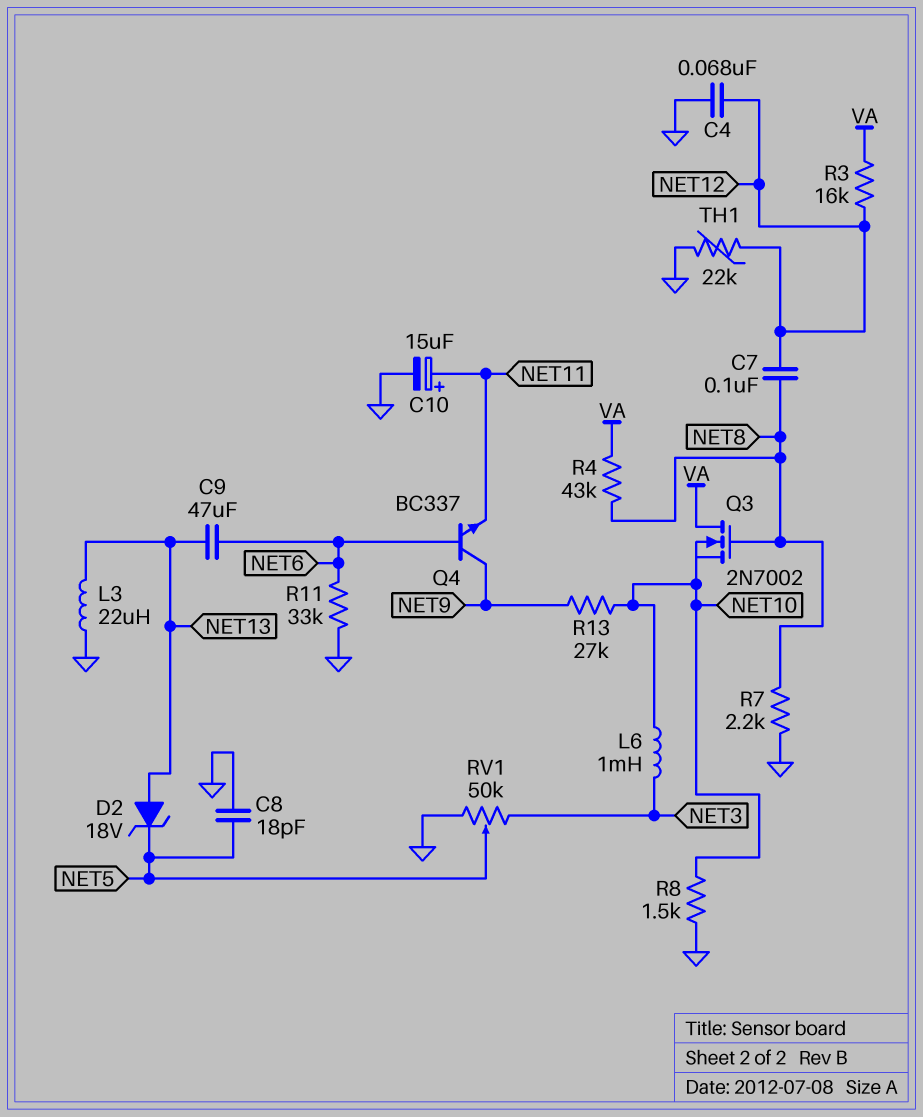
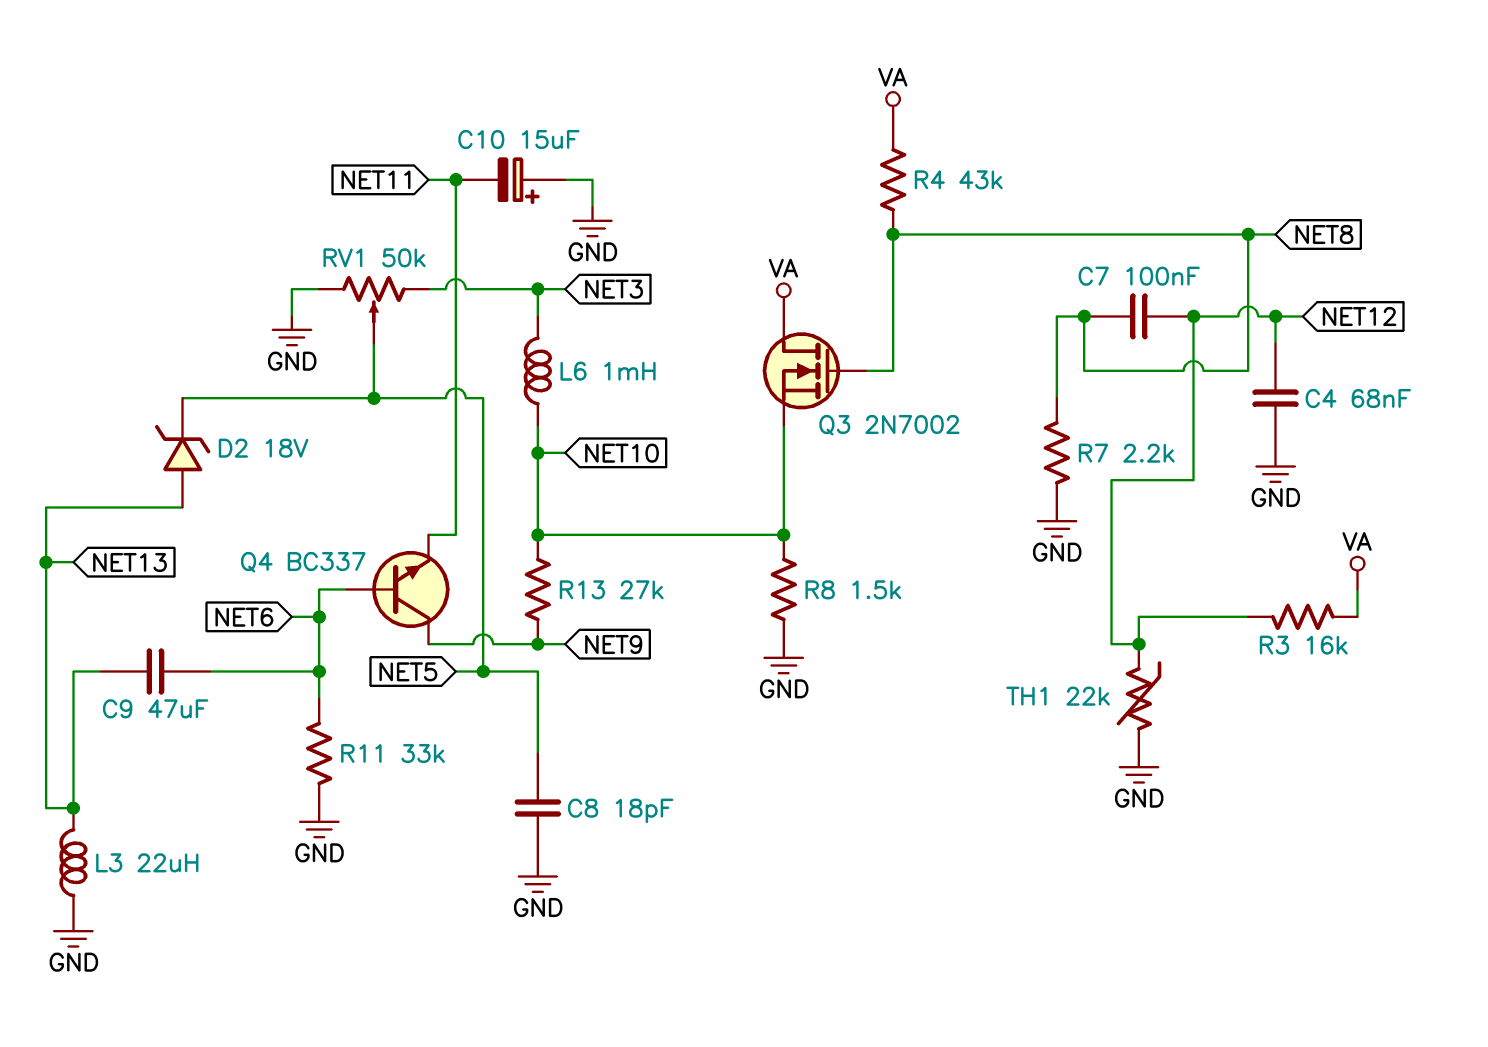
C10: 15uF (plus NET11, minus GND) -> 15uF (plus GND, minus NET11)

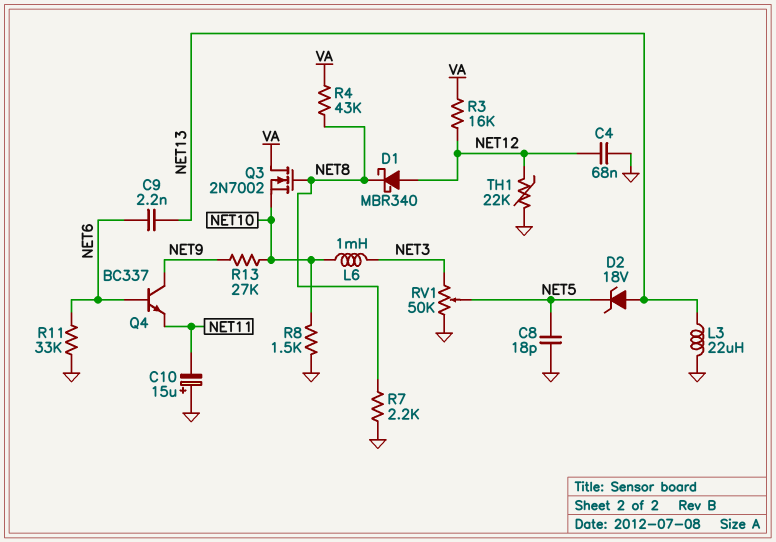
C7: 100nF (NET8, NET12) -> none
C9: 47uF (NET6, NET13) -> 2.2nF (NET6, NET13)
D1: none -> schottky MBR340 (A NET12, K NET8)

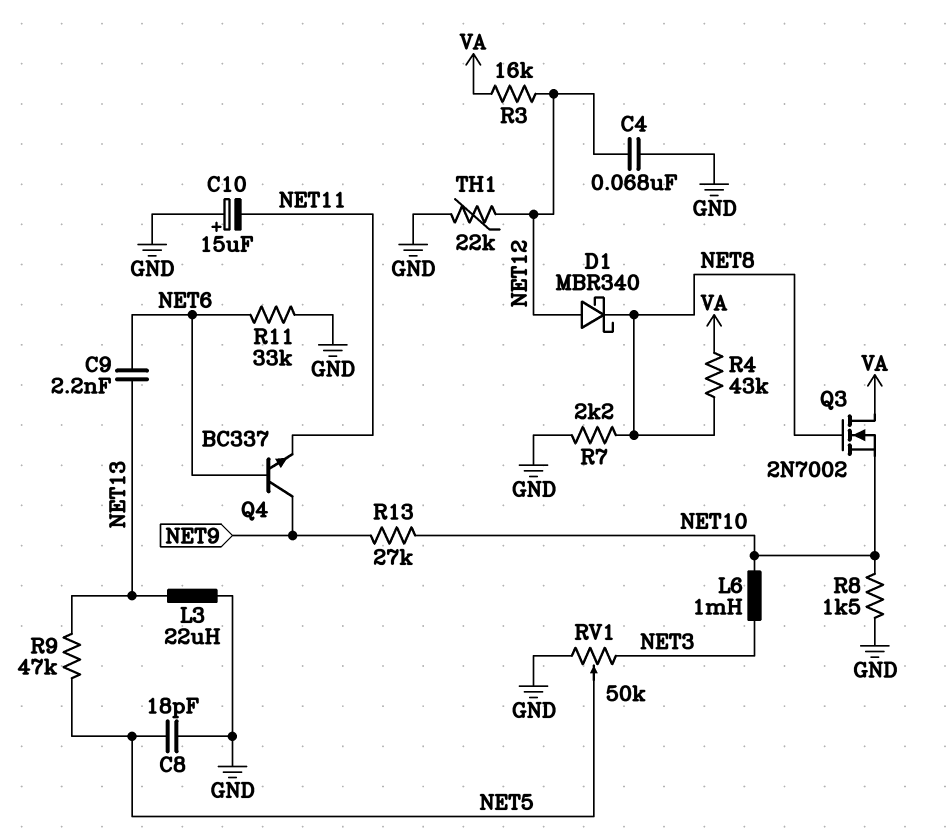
D2: zener 18V (A NET13, K NET5) -> none
R9: none -> 47k (NET5, NET13)

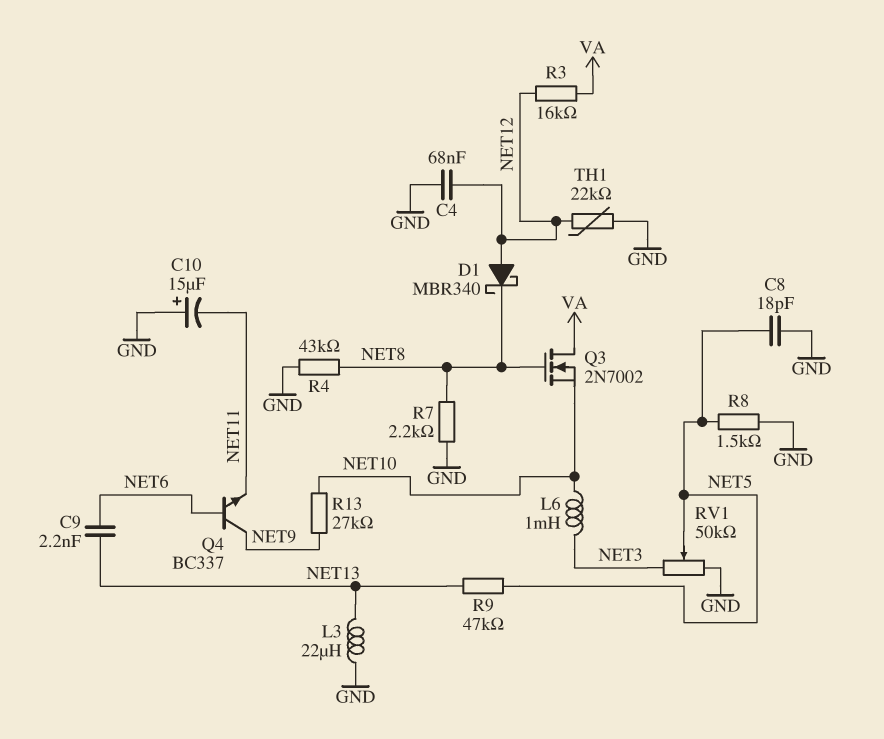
R4: 43k (NET8, VA) -> 43k (GND, NET8)
R8: 1.5k (GND, NET10) -> 1.5k (GND, NET5)
R11: 33k (GND, NET6) -> none

